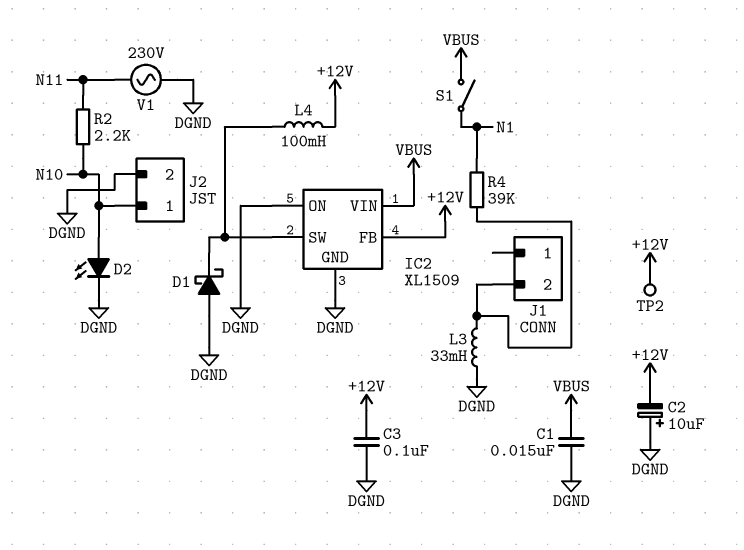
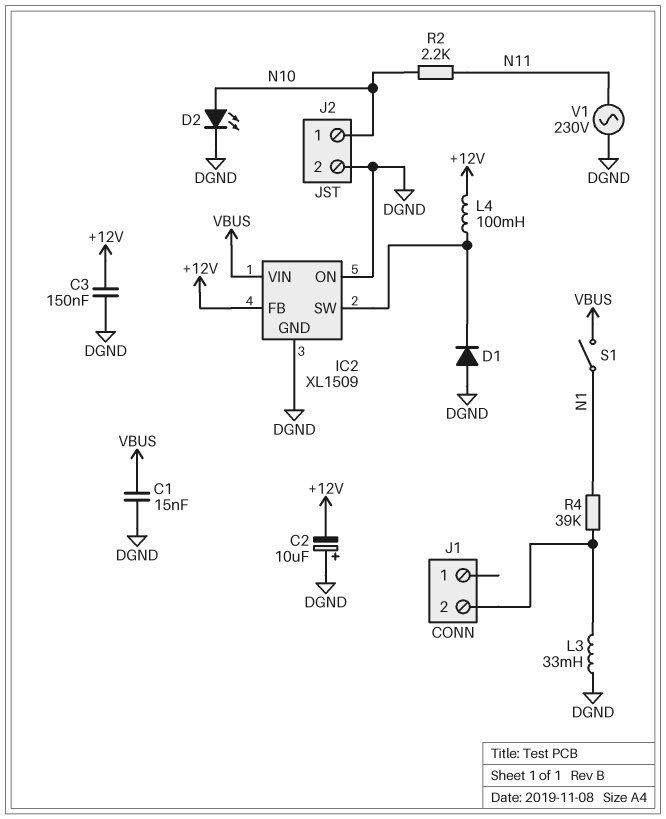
C3: 100nF (+12V, DGND) -> 150nF (+12V, DGND)
D1: schottky (A DGND, K IC2/SW) -> diode (A DGND, K IC2/SW)
TP2: test point (+12V) -> none

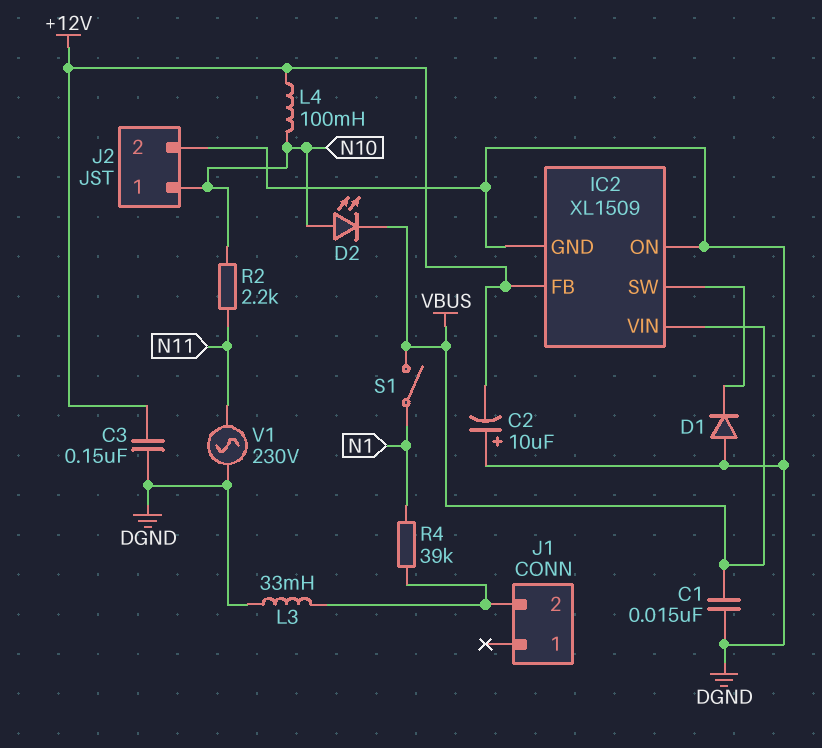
D2: LED (A N10, K DGND) -> LED (A N10, K VBUS)
L4: 100mH (+12V, IC2/SW) -> 100mH (+12V, N10)

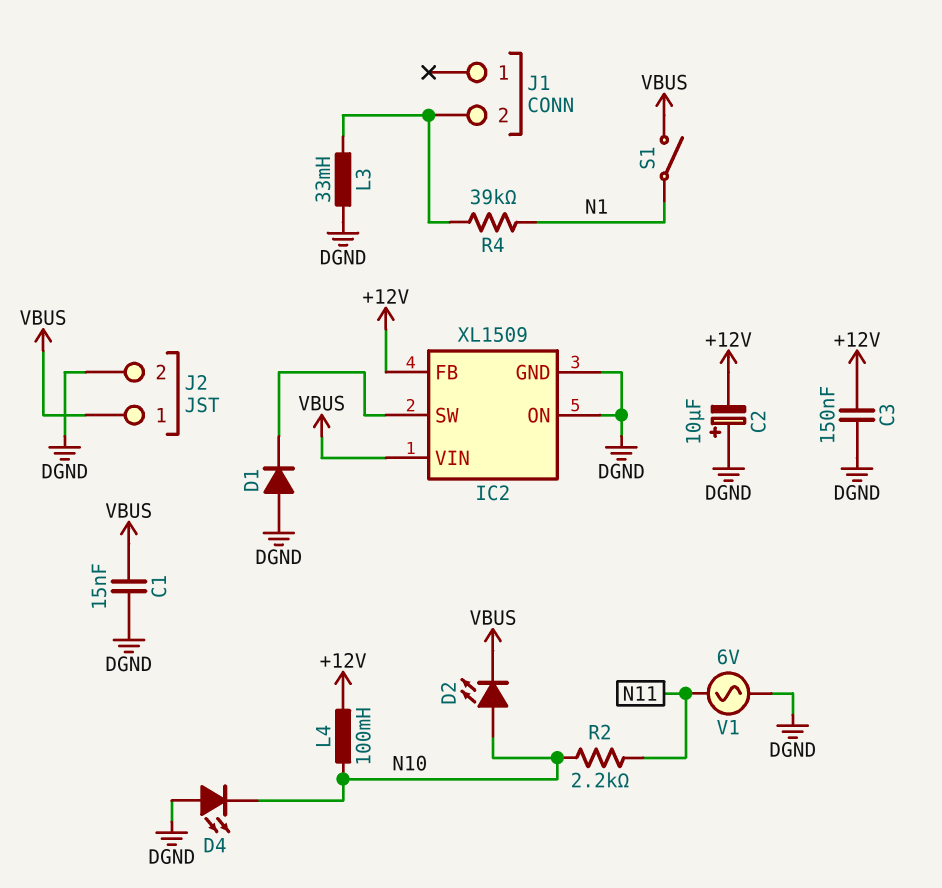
D4: none -> LED (A DGND, K N10)
J2 pin 1: N10 -> VBUS
V1: AC 230V (DGND, N11) -> AC 6V (DGND, N11)

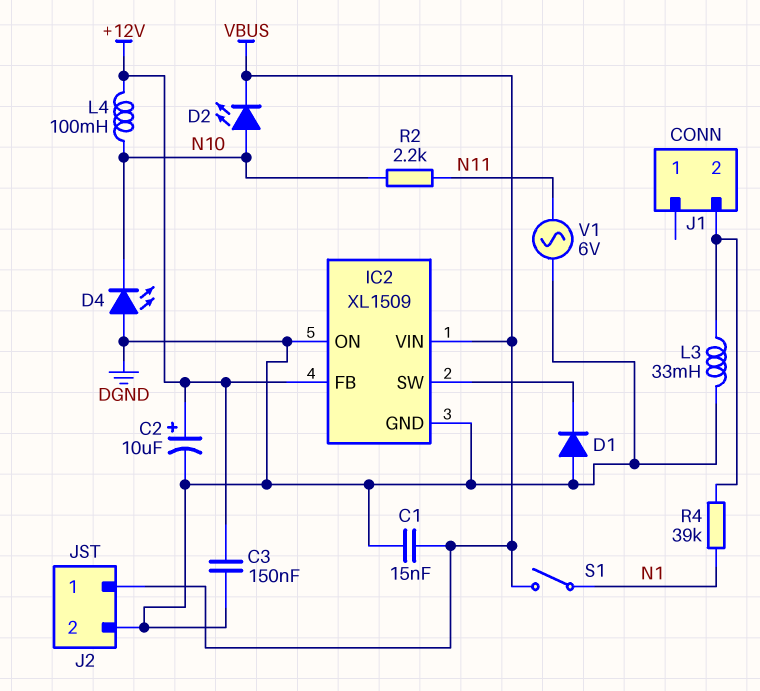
C2: 10uF (plus DGND, minus +12V) -> 10uF (plus +12V, minus DGND)

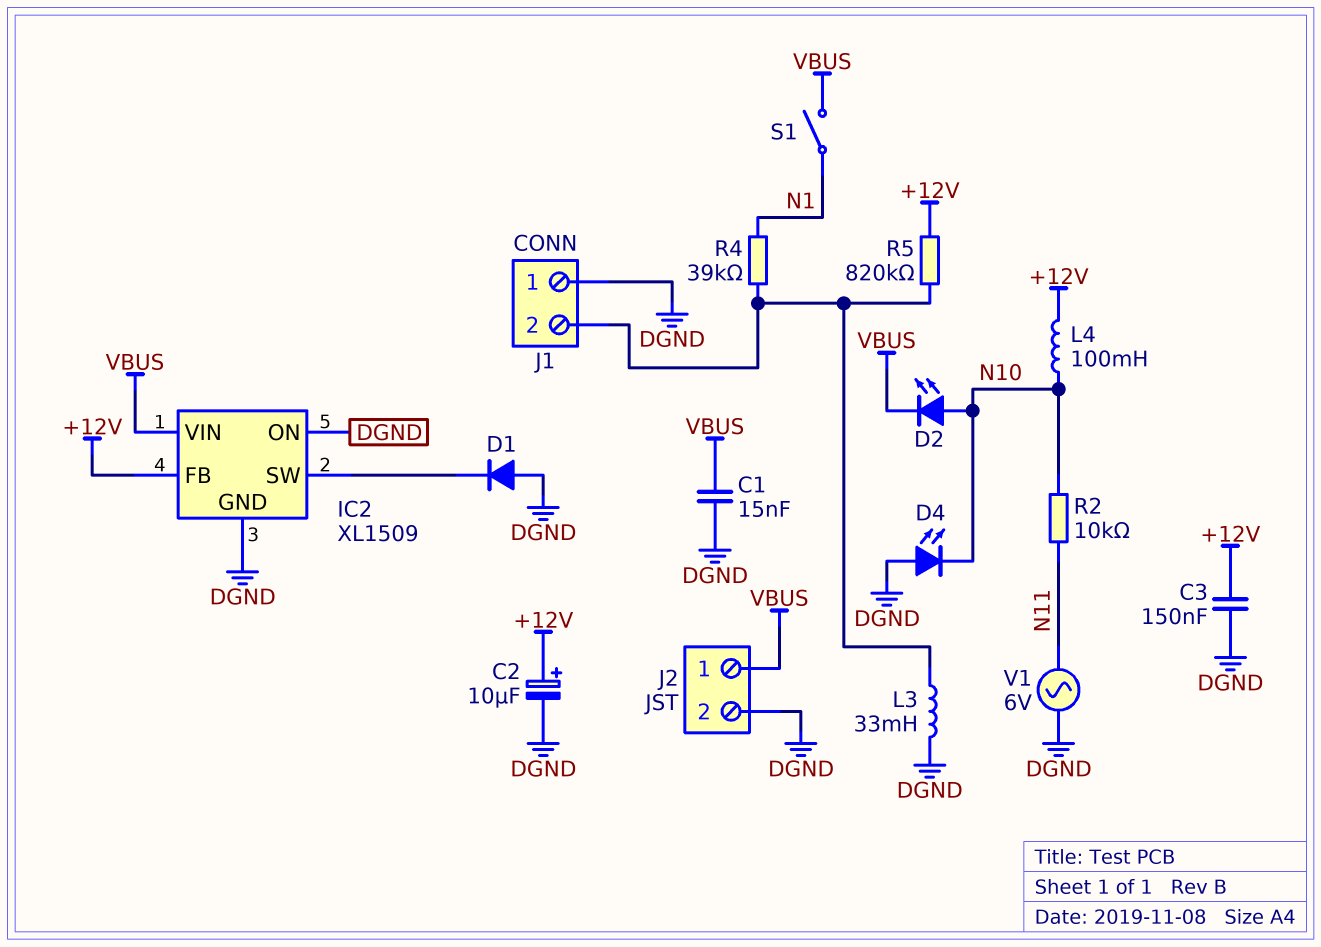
J1 pin 1: none -> DGND
R2: 2.2k (N10, N11) -> 10k (N10, N11)
R5: none -> 820k (+12V, J1/2)

